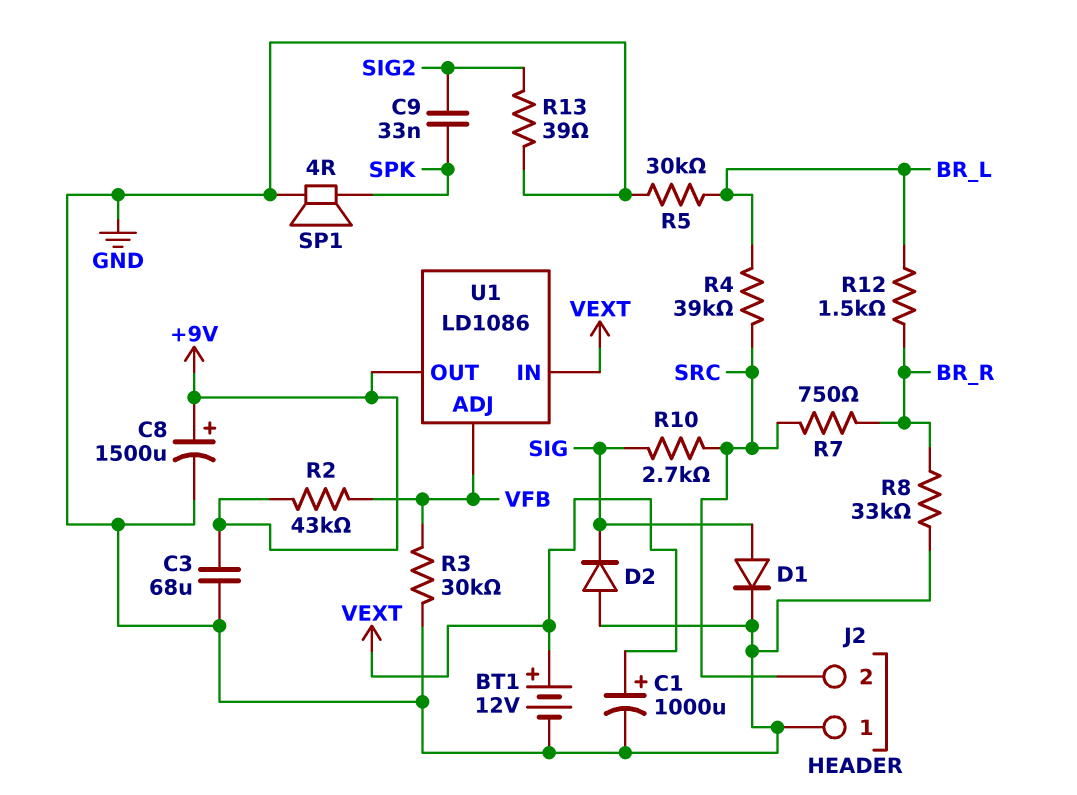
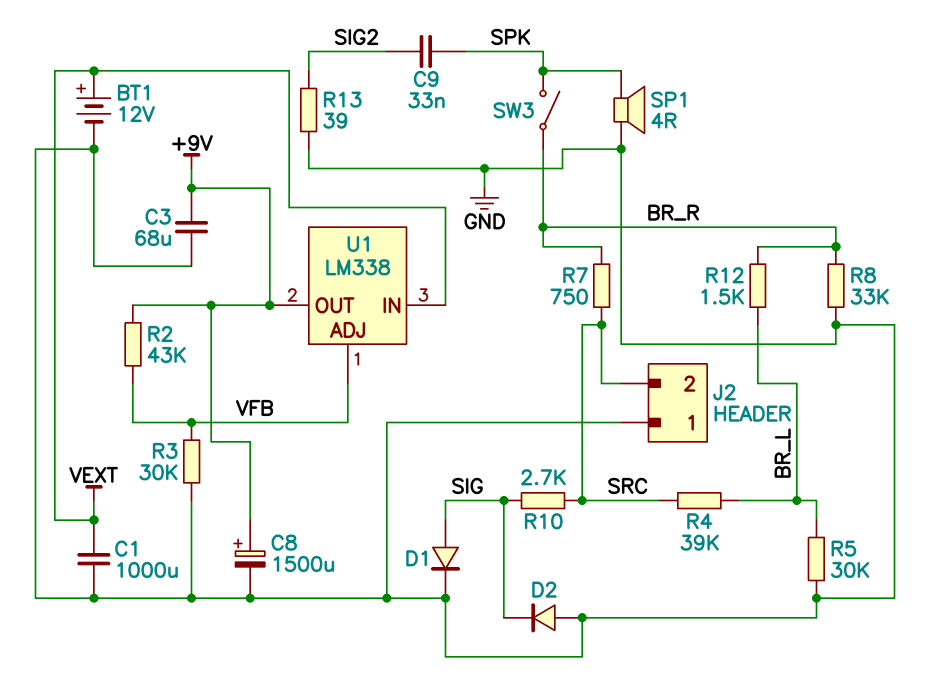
C1: 1000uF (plus VEXT, minus GND) -> 1000uF (GND, VEXT)
SW3: none -> switch (BR_R, SPK)
U1: LD1086 -> LM338

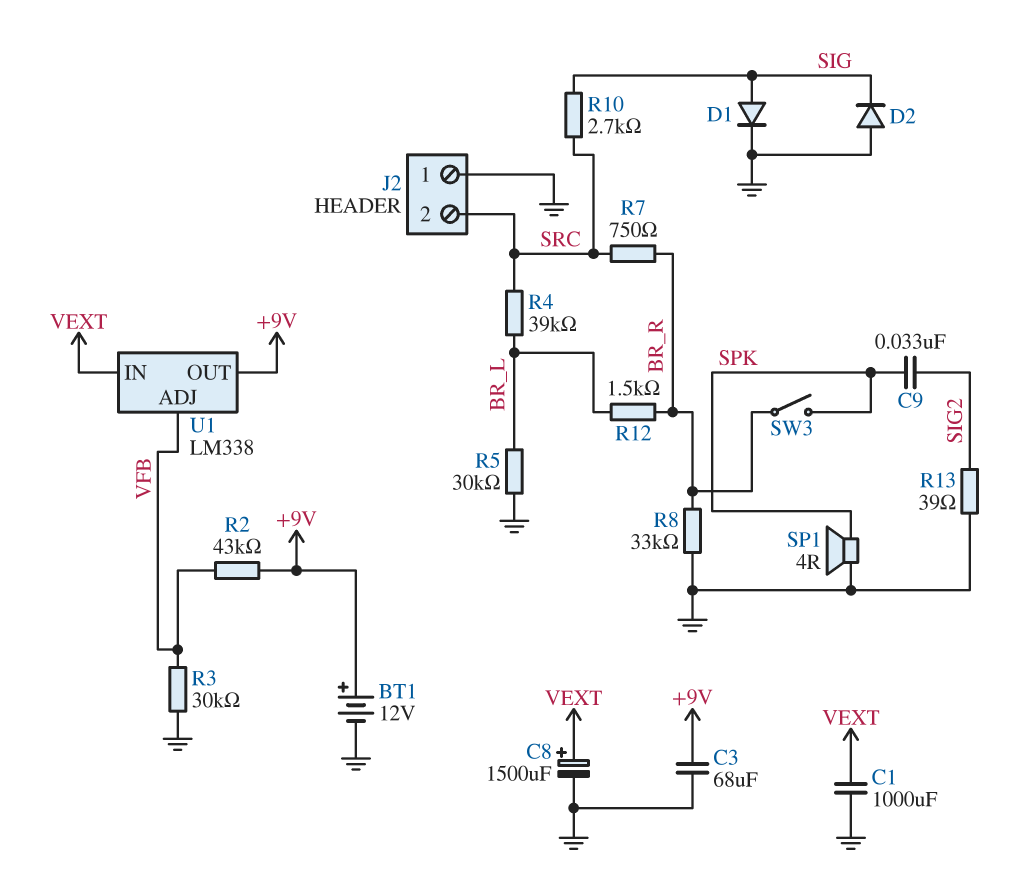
BT1: 12V (plus VEXT, minus GND) -> 12V (plus +9V, minus GND)
C8: 1500uF (plus +9V, minus GND) -> 1500uF (plus VEXT, minus GND)

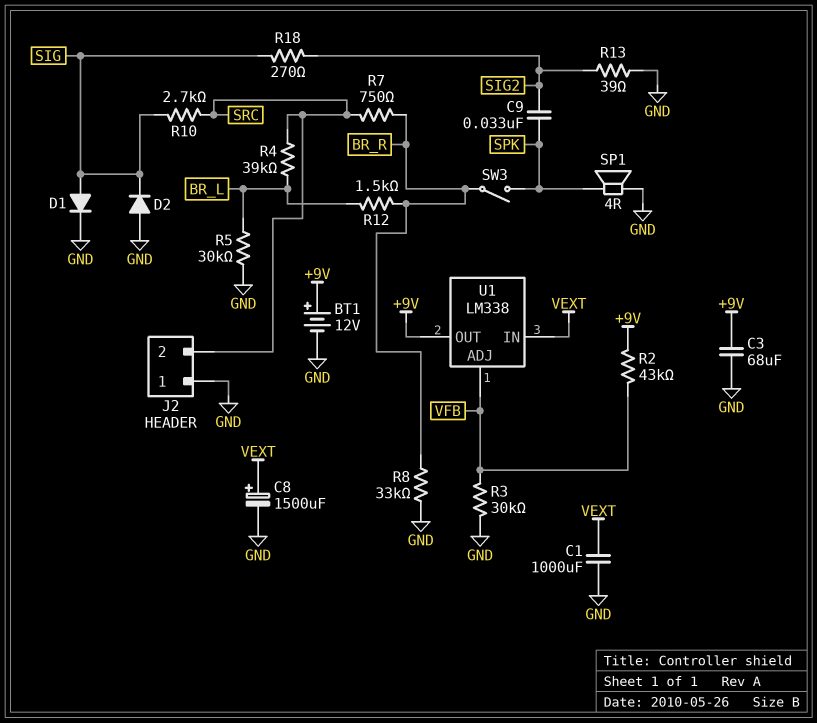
R18: none -> 270 (SIG, SIG2)

